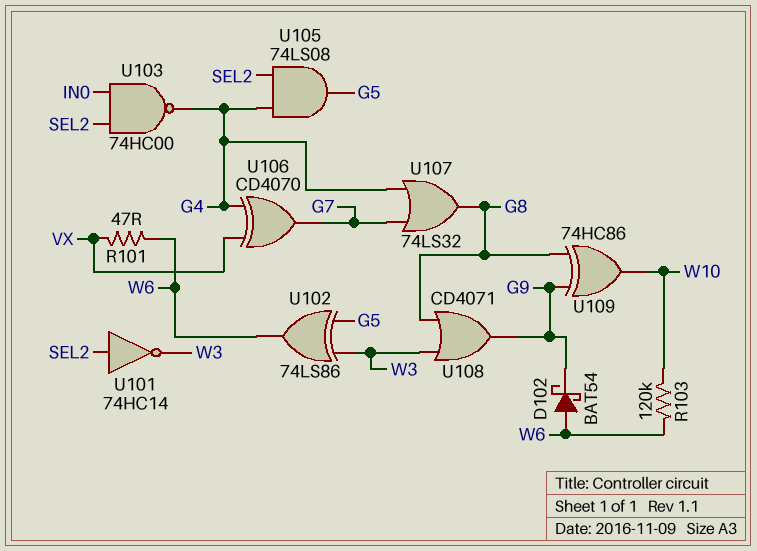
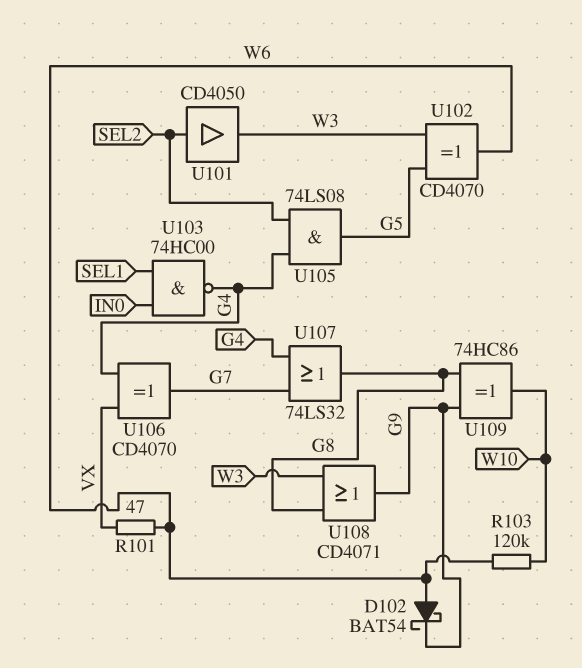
U101: NOT 74HC14 (in SEL2, out W3) -> buffer CD4050 (in SEL2, out W3)
U102: XOR 74LS86 (in G5, in W3, out W6) -> XOR CD4070 (in G5, in W3, out W6)
U103: NAND 74HC00 (in IN0, in SEL2, out G4) -> NAND 74HC00 (in IN0, in SEL1, out G4)

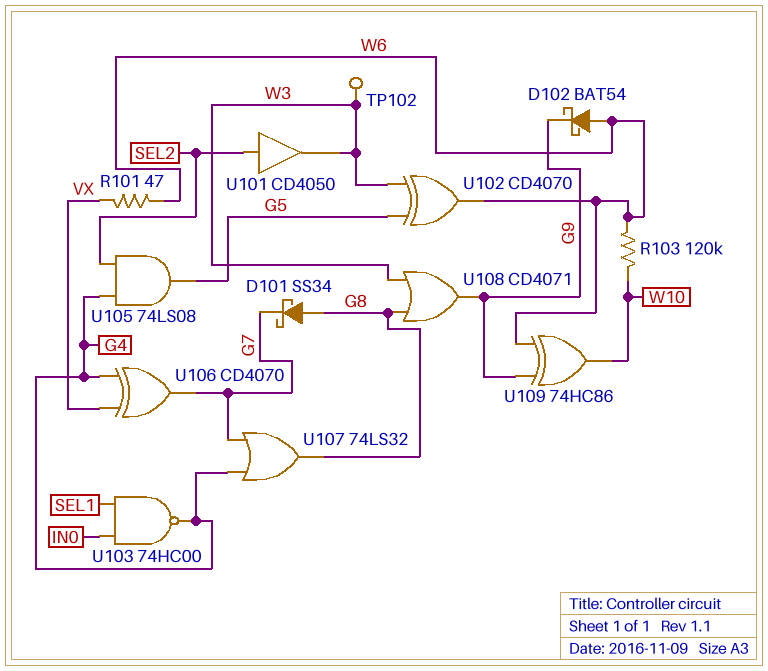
D101: none -> schottky SS34 (A G8, K G7)
TP102: none -> test point (W3)
U109: XOR 74HC86 (in G8, in G9, out W10) -> XOR 74HC86 (in G9, in W6, out W10)

